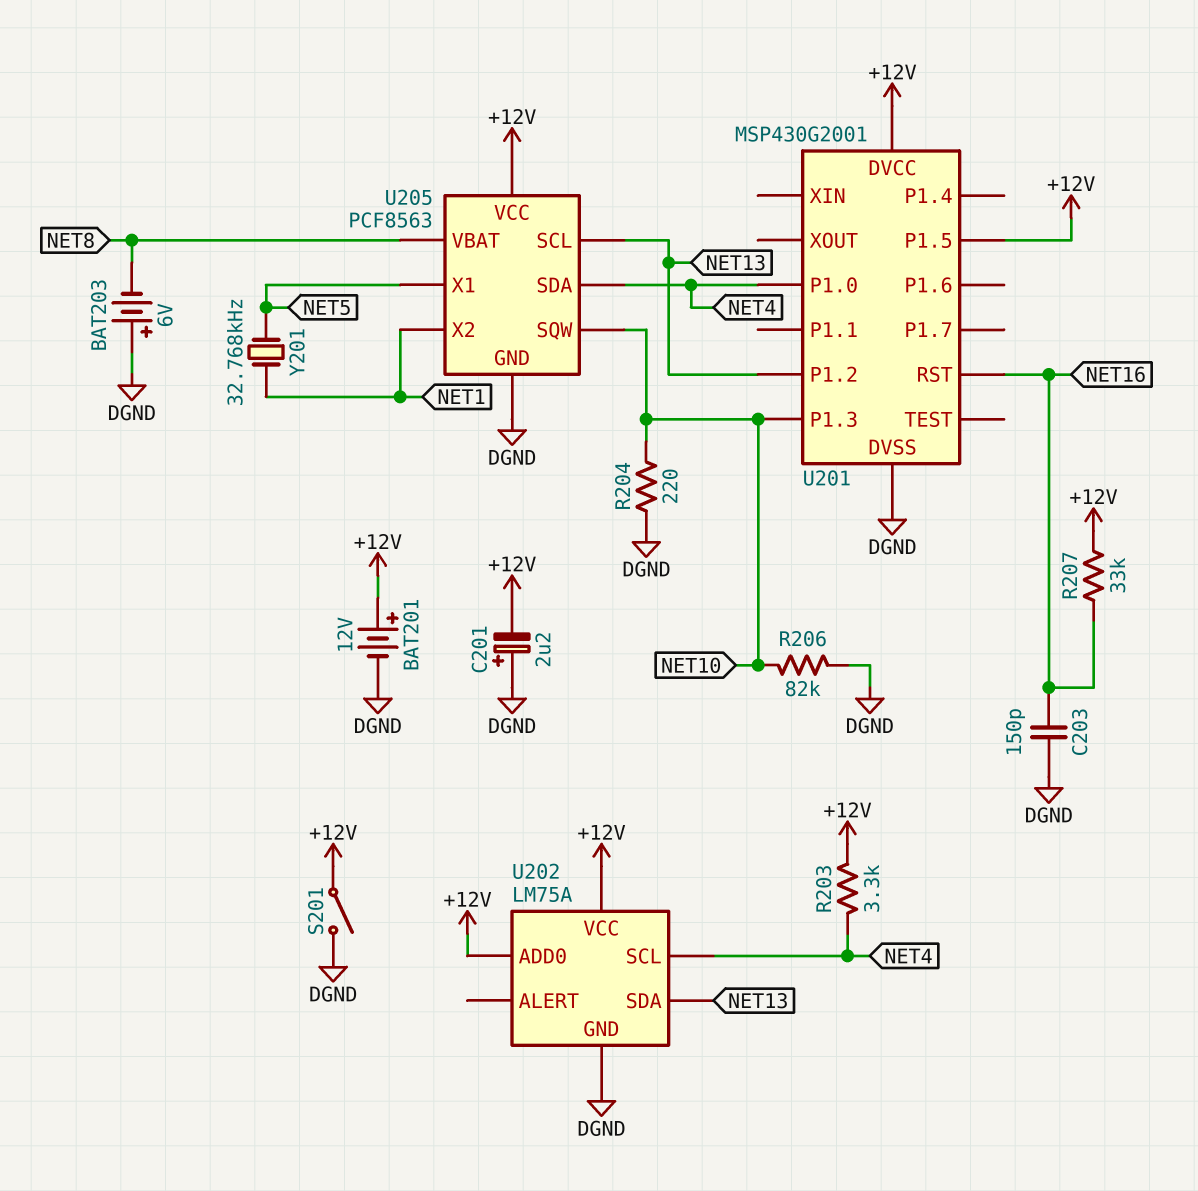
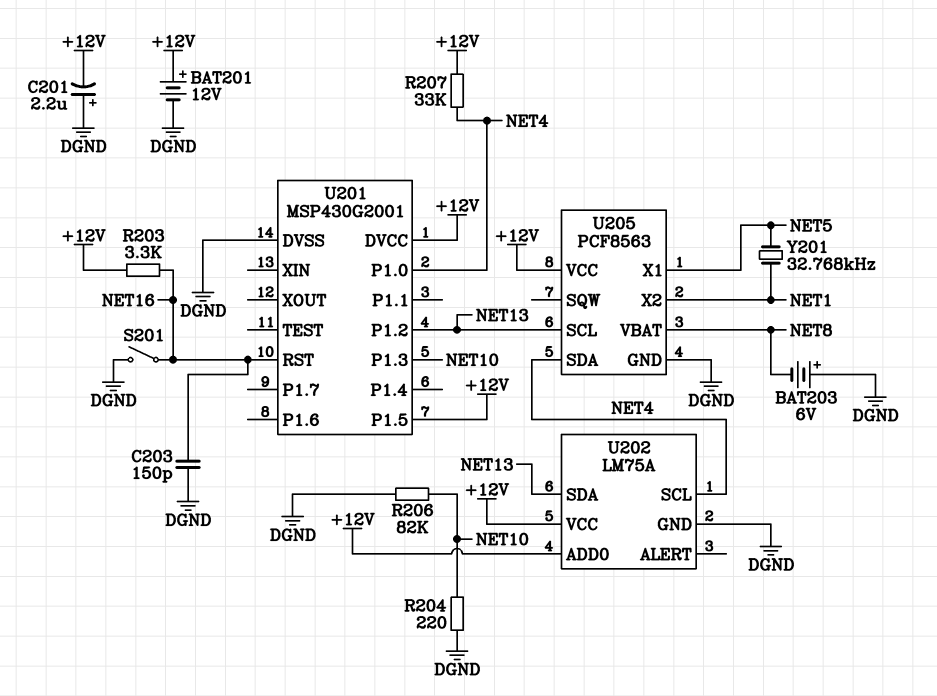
R203: 3.3k (+12V, NET4) -> 3.3k (+12V, NET16)
R207: 33k (+12V, NET16) -> 33k (+12V, NET4)
S201: switch (+12V, DGND) -> switch (DGND, NET16)
U205 pin SQW: NET10 -> none

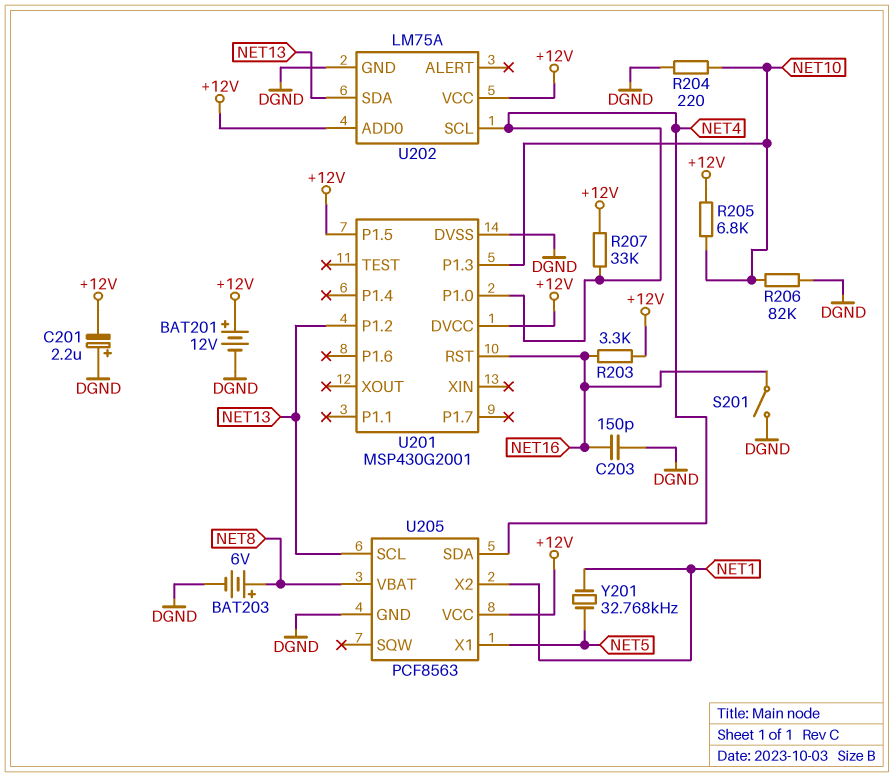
BAT203: 6V (plus DGND, minus NET8) -> 6V (plus NET8, minus DGND)
R205: none -> 6.8k (+12V, NET10)

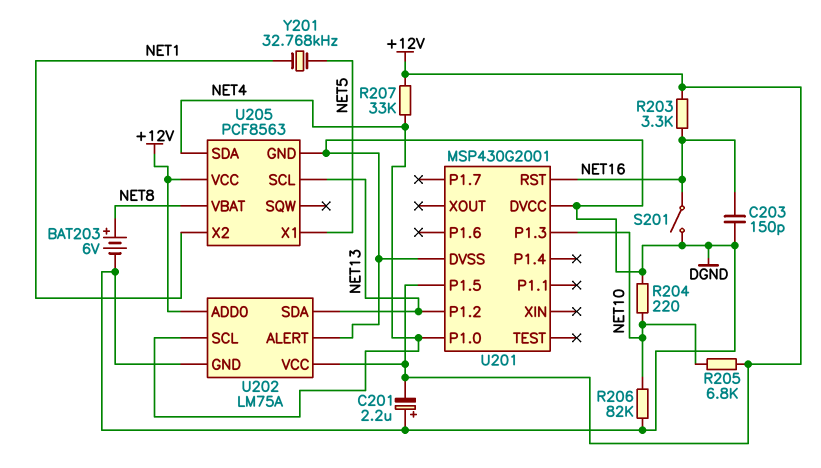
BAT201: 12V (plus +12V, minus DGND) -> none
U201 pin DVCC: +12V -> DGND
U202 pin ALERT: none -> DGND

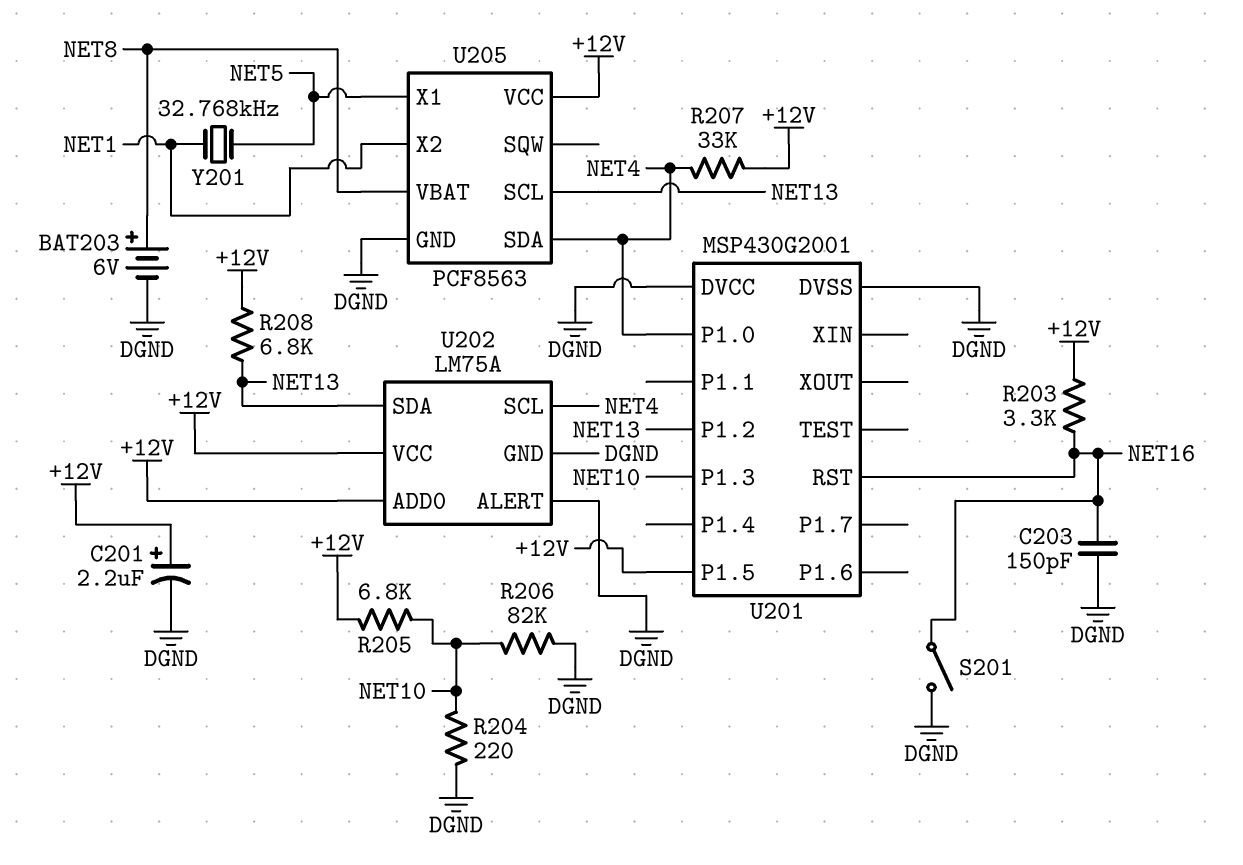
C201: 2.2uF (plus DGND, minus +12V) -> 2.2uF (plus +12V, minus DGND)
R208: none -> 6.8k (+12V, NET13)

